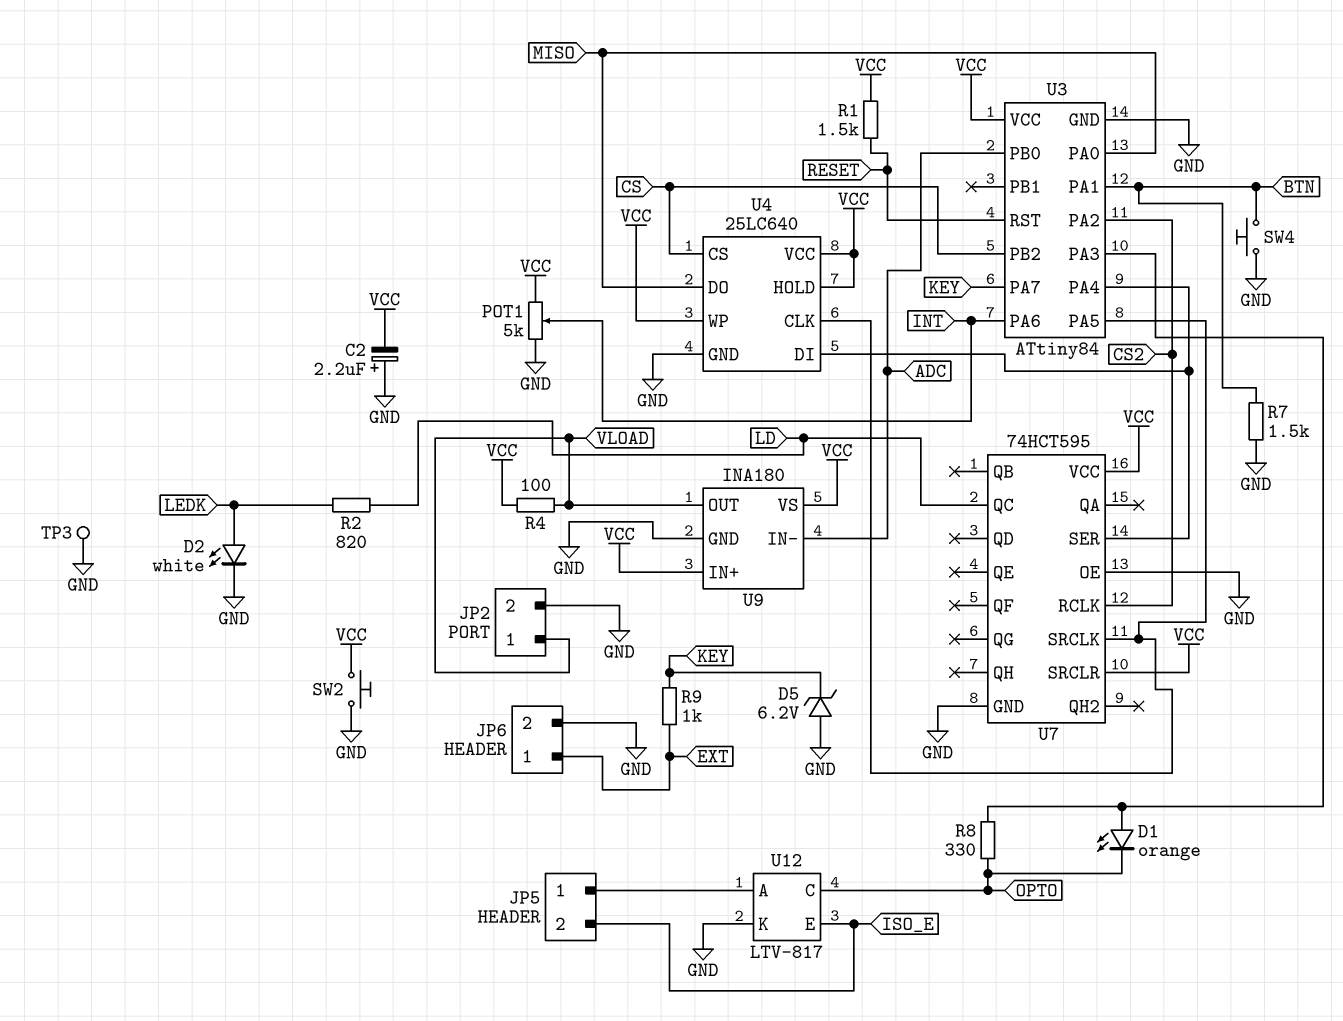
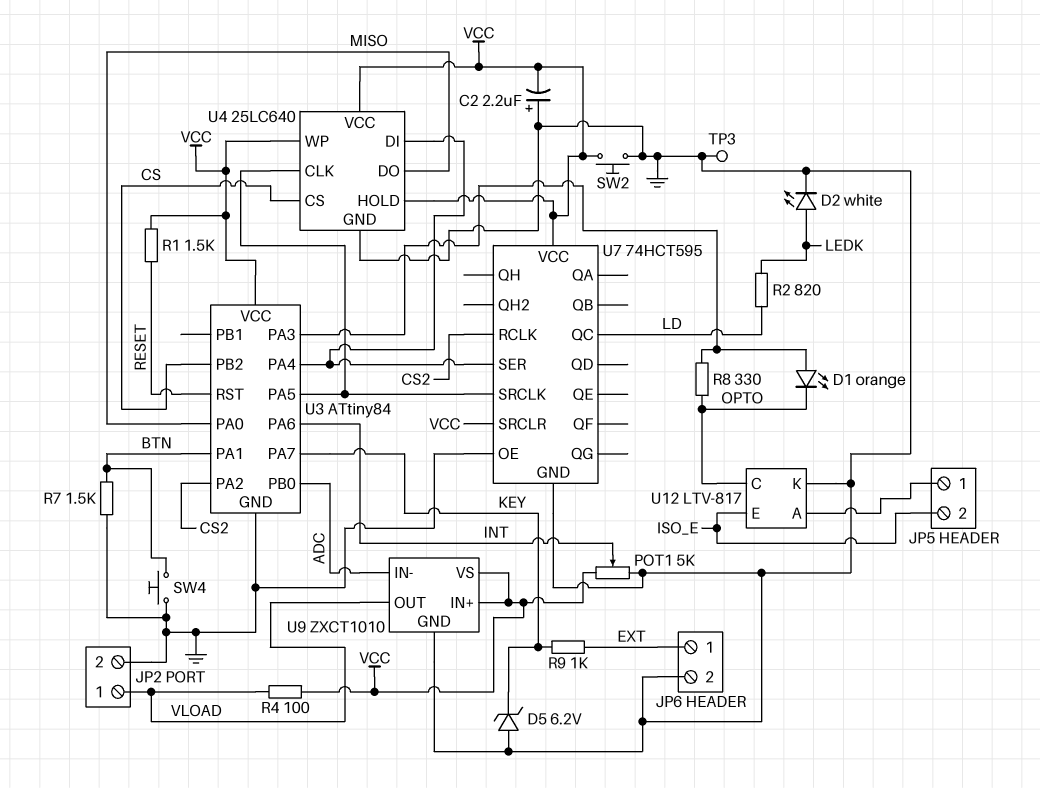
U9: INA180 -> ZXCT1010

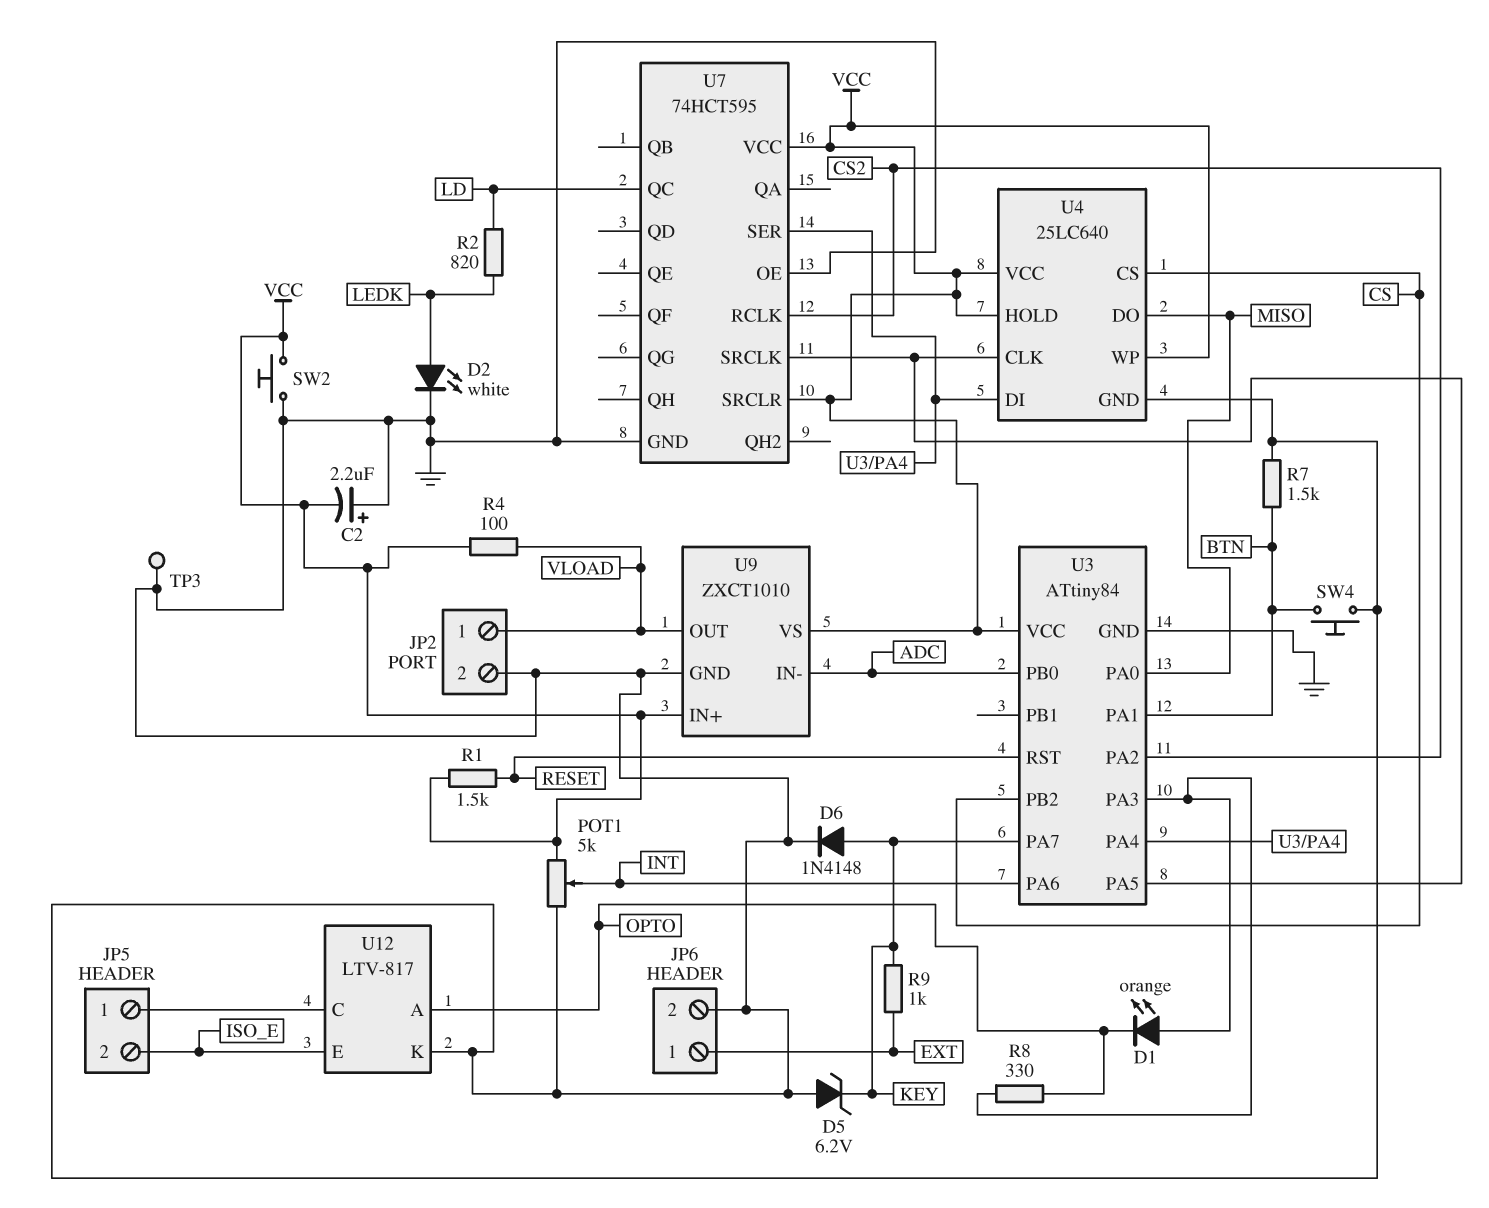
D6: none -> diode 1N4148 (A KEY, K GND)
U12 pin A: JP5/1 -> OPTO
U12 pin C: OPTO -> JP5/1

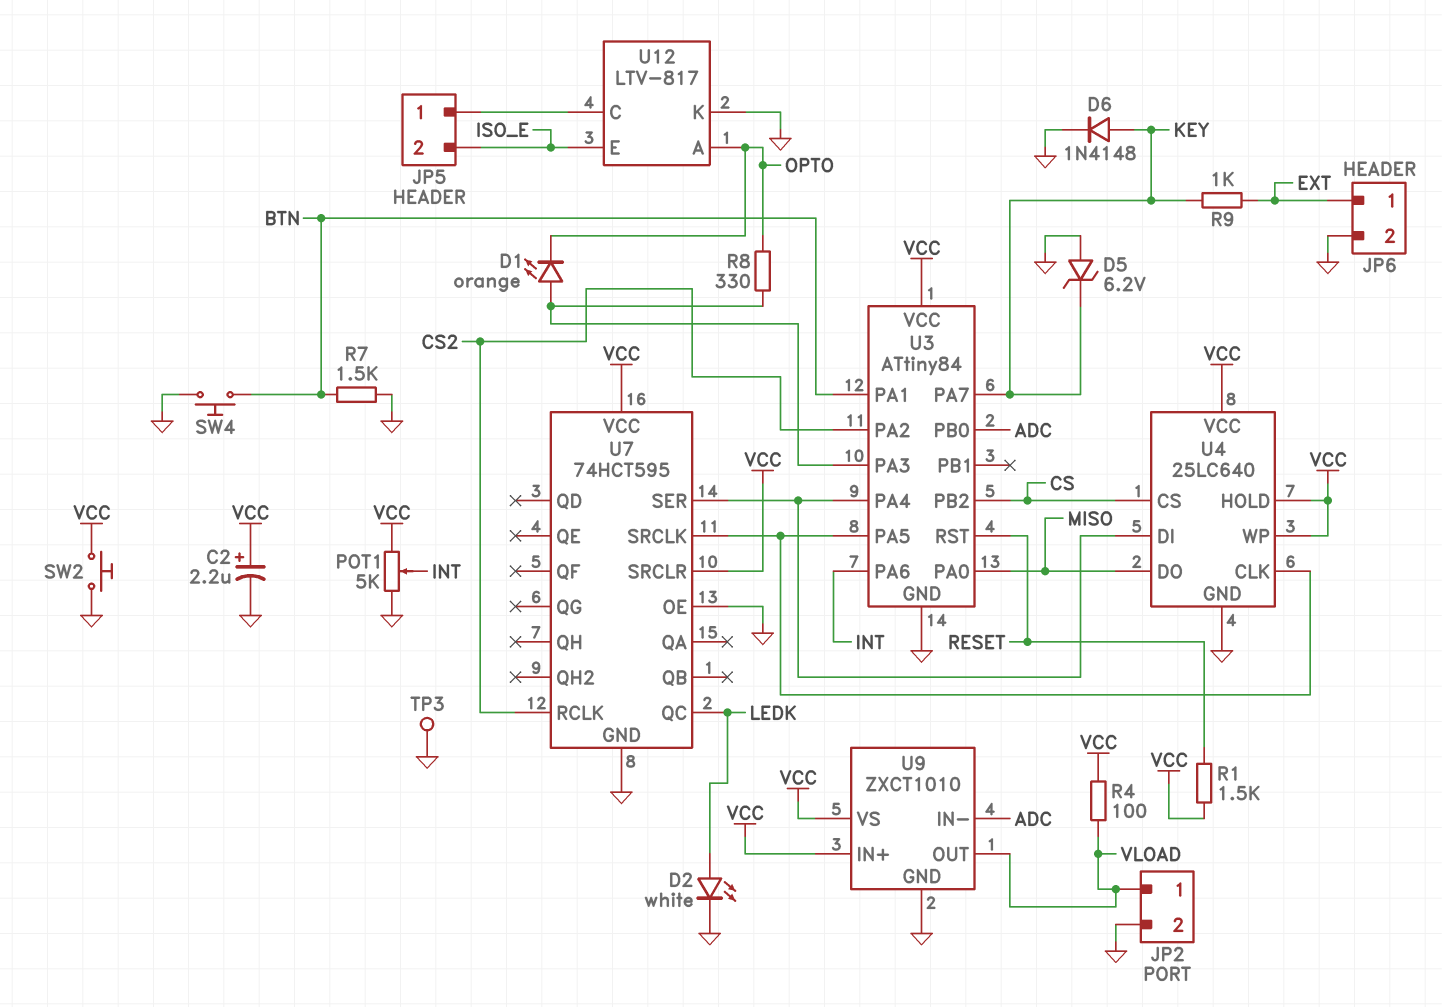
C2: 2.2uF (plus GND, minus VCC) -> 2.2uF (plus VCC, minus GND)
R2: 820 (LD, LEDK) -> none
U7 pin QC: LD -> LEDK

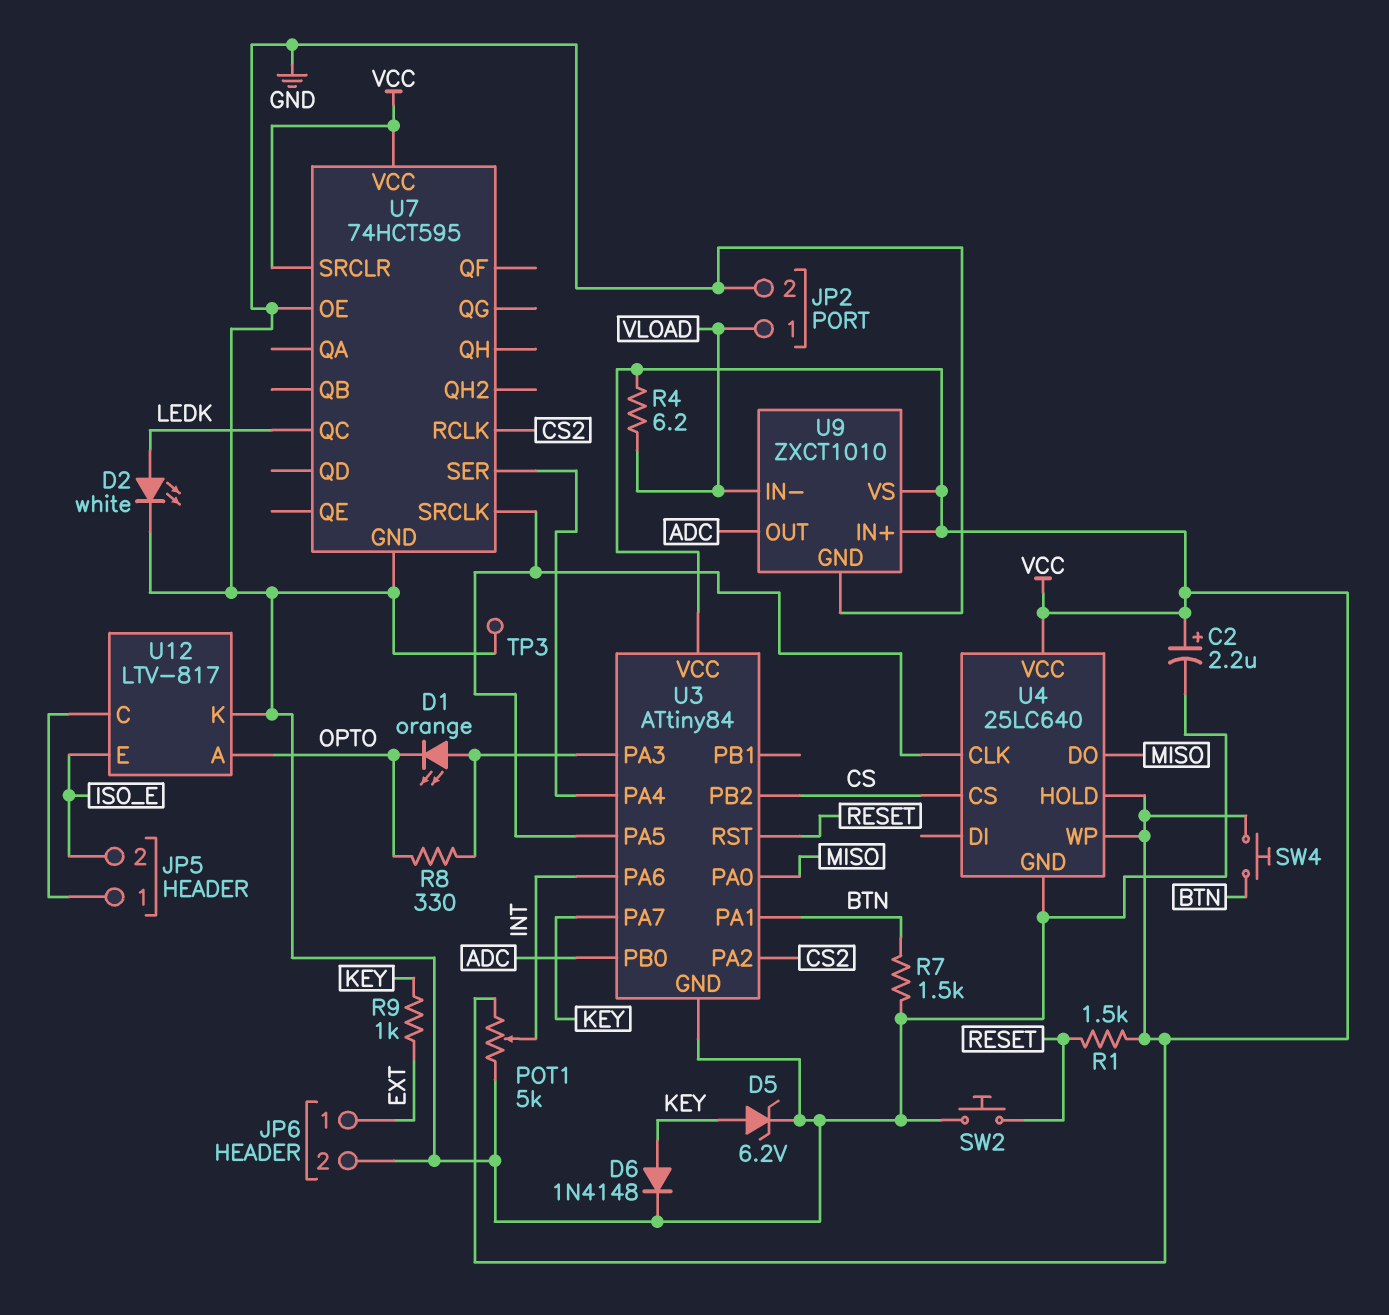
D5: zener 6.2V (A GND, K KEY) -> zener 6.2V (A KEY, K GND)
R4: 100 (VCC, VLOAD) -> 6.2 (VCC, VLOAD)
SW2: button (GND, VCC) -> button (GND, RESET)
SW4: button (BTN, GND) -> button (BTN, VCC)
U4 pin DI: U3/PA4 -> none
U9 pin IN-: ADC -> VLOAD
U9 pin OUT: VLOAD -> ADC

